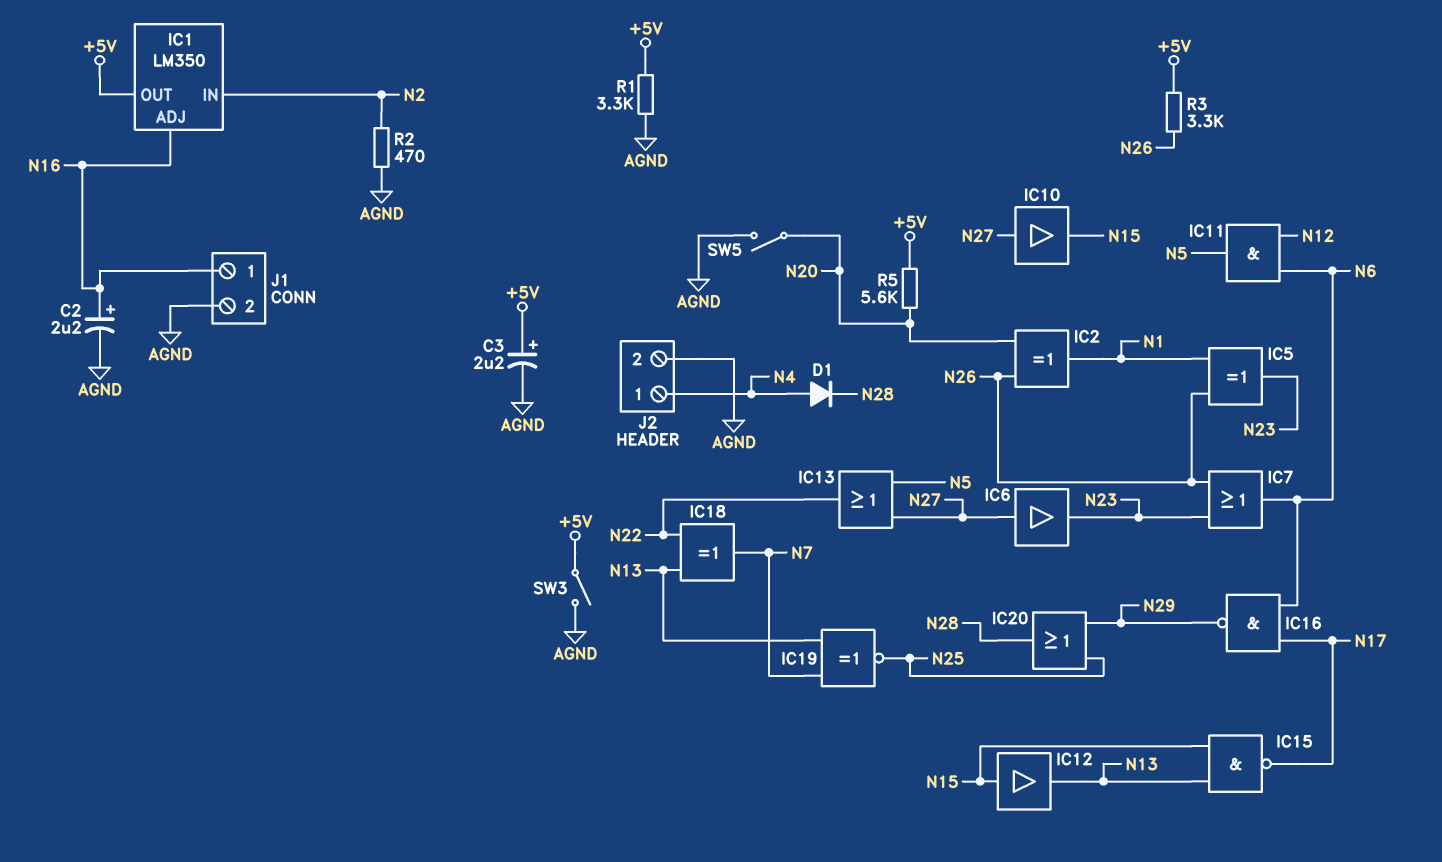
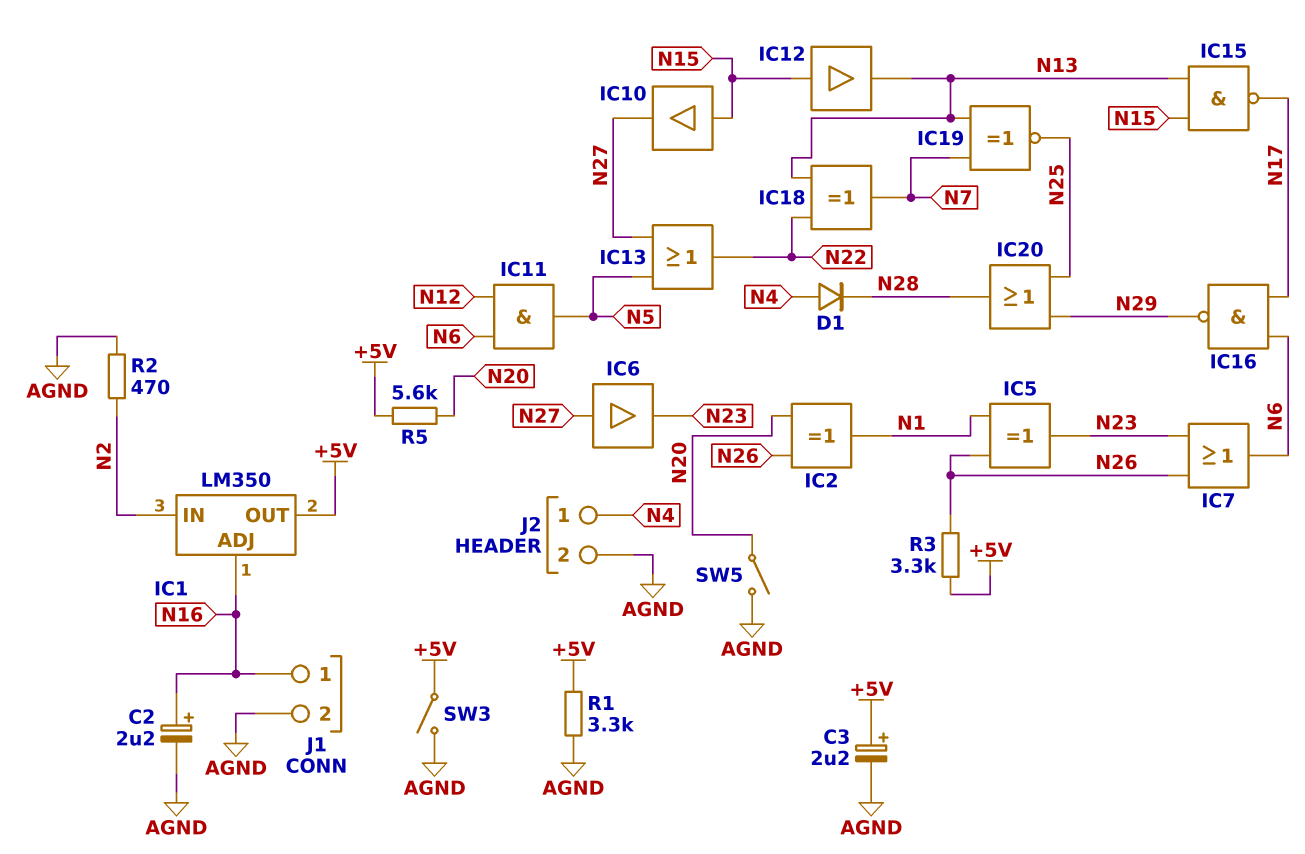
IC10: buffer (in N27, out N15) -> buffer (in N15, out N27)

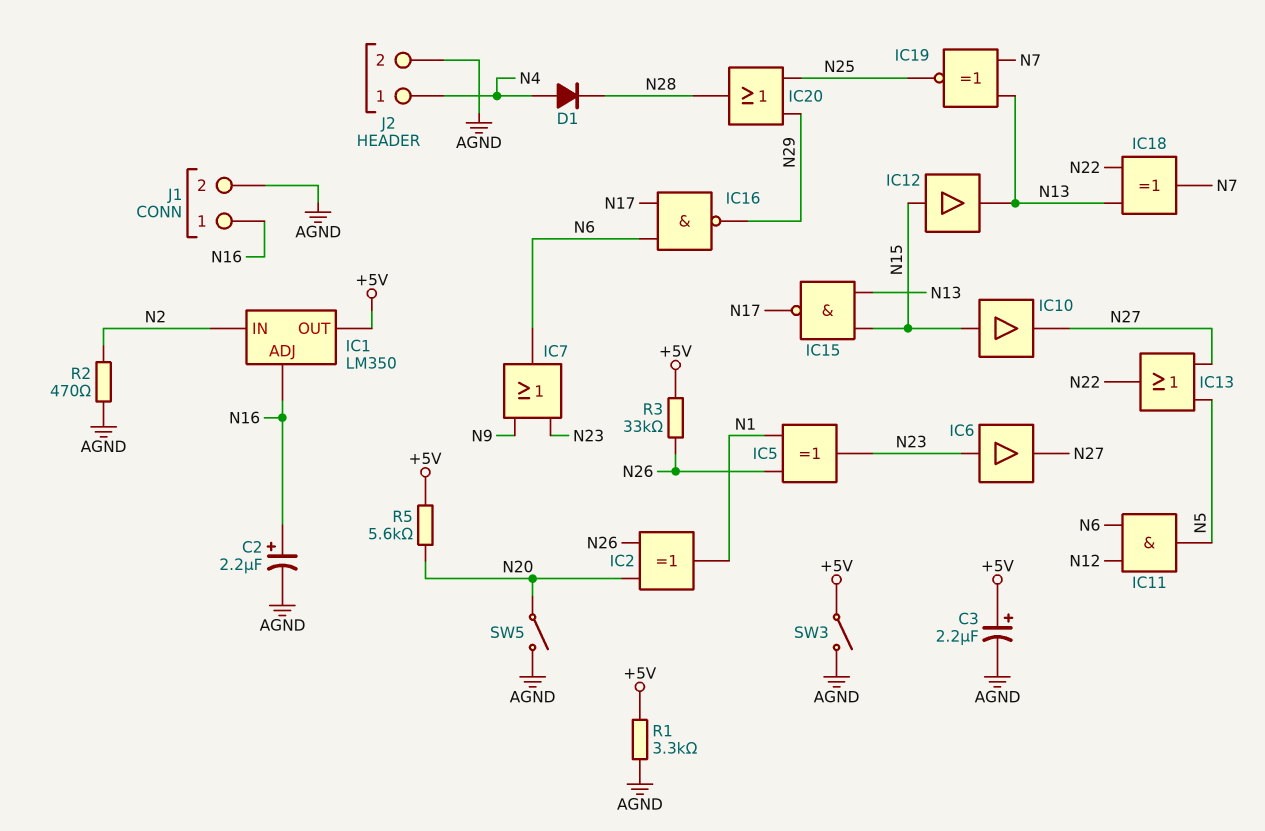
IC6: buffer (in N27, out N23) -> buffer (in N23, out N27)
IC7: OR (in N23, in N26, out N6) -> OR (in N9, in N23, out N6)
R3: 3.3k (+5V, N26) -> 33k (+5V, N26)

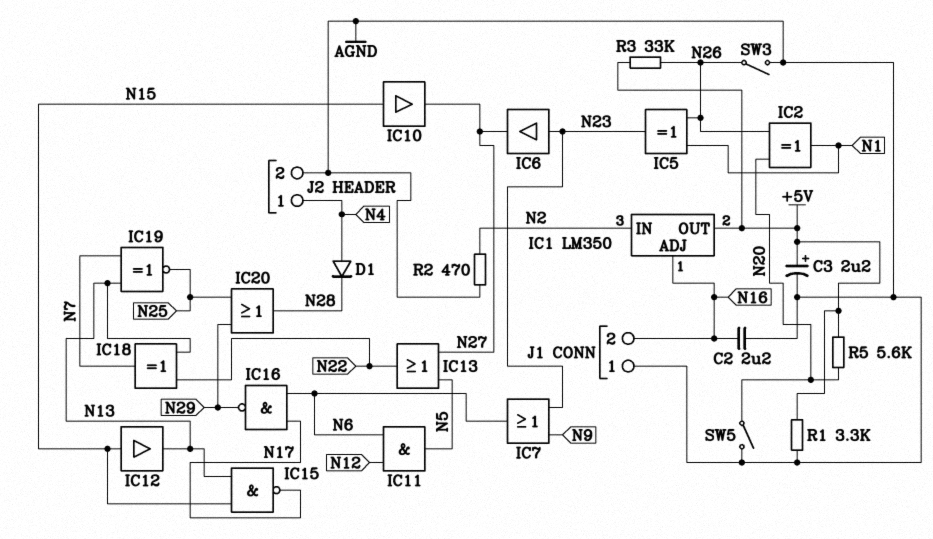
C2: 2.2uF (plus N16, minus AGND) -> 2.2uF (AGND, N16)
J1 pin 1: N16 -> AGND
J1 pin 2: AGND -> N16
SW3: switch (+5V, AGND) -> switch (AGND, N26)

